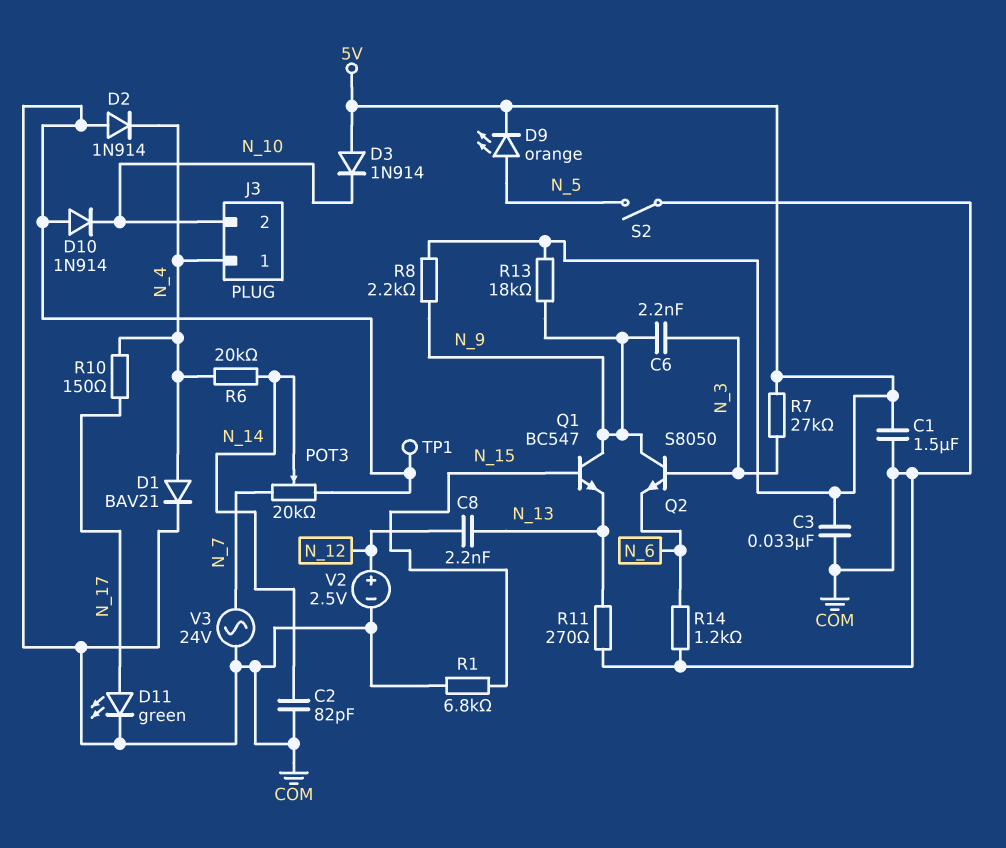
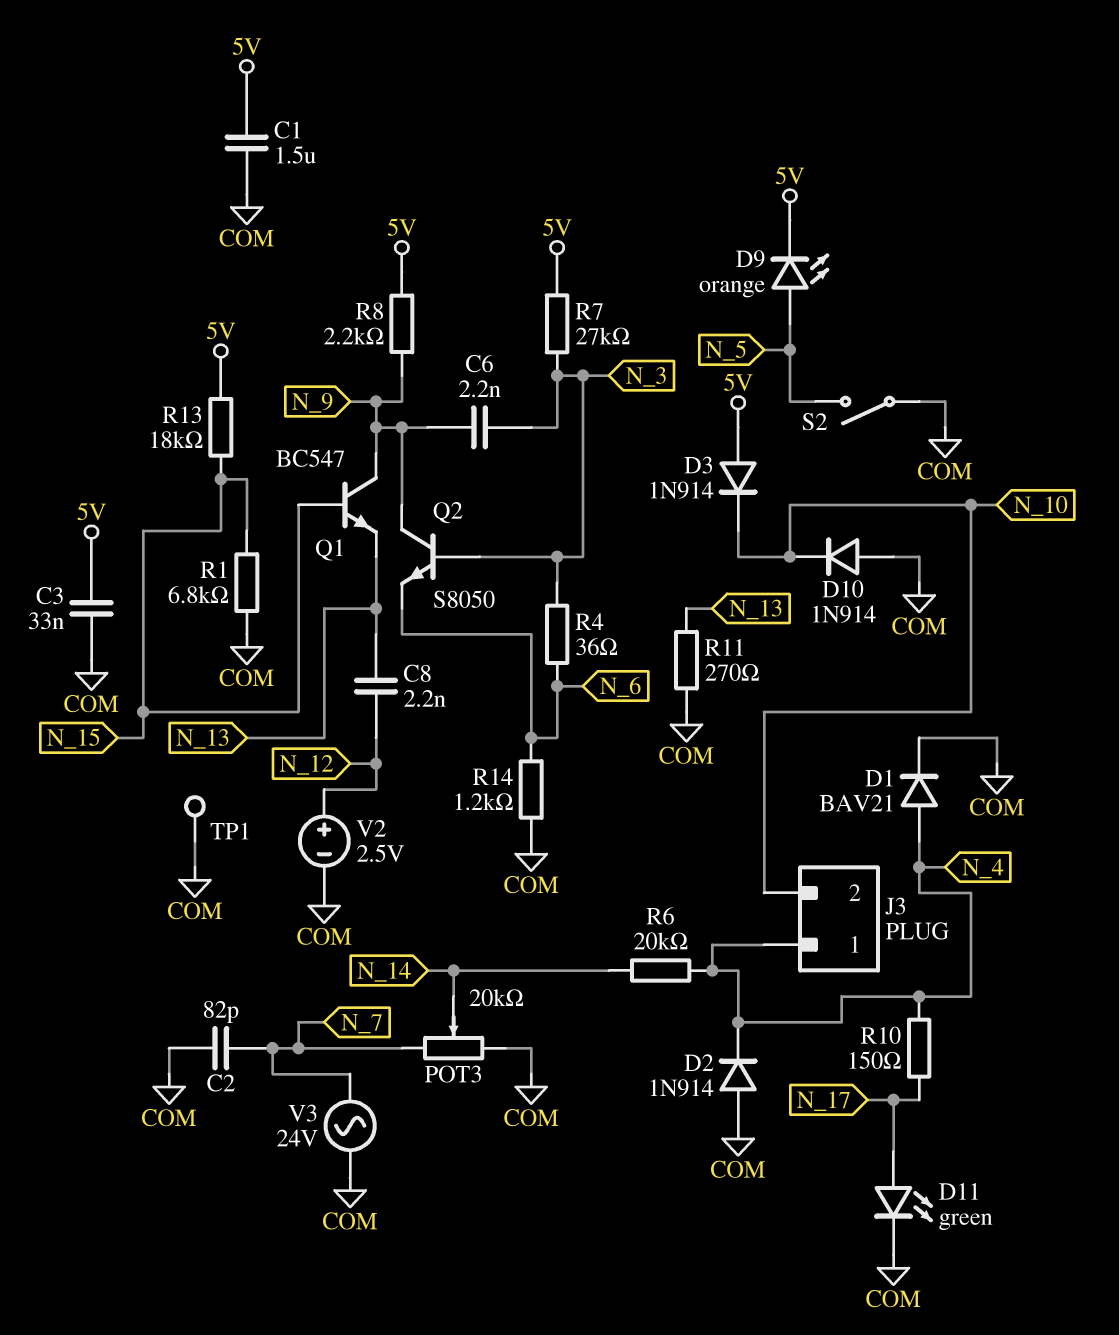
C2: 82pF (COM, N_14) -> 82pF (COM, N_7)
R4: none -> 36 (N_3, N_6)
R13: 18k (5V, N_9) -> 18k (5V, N_15)

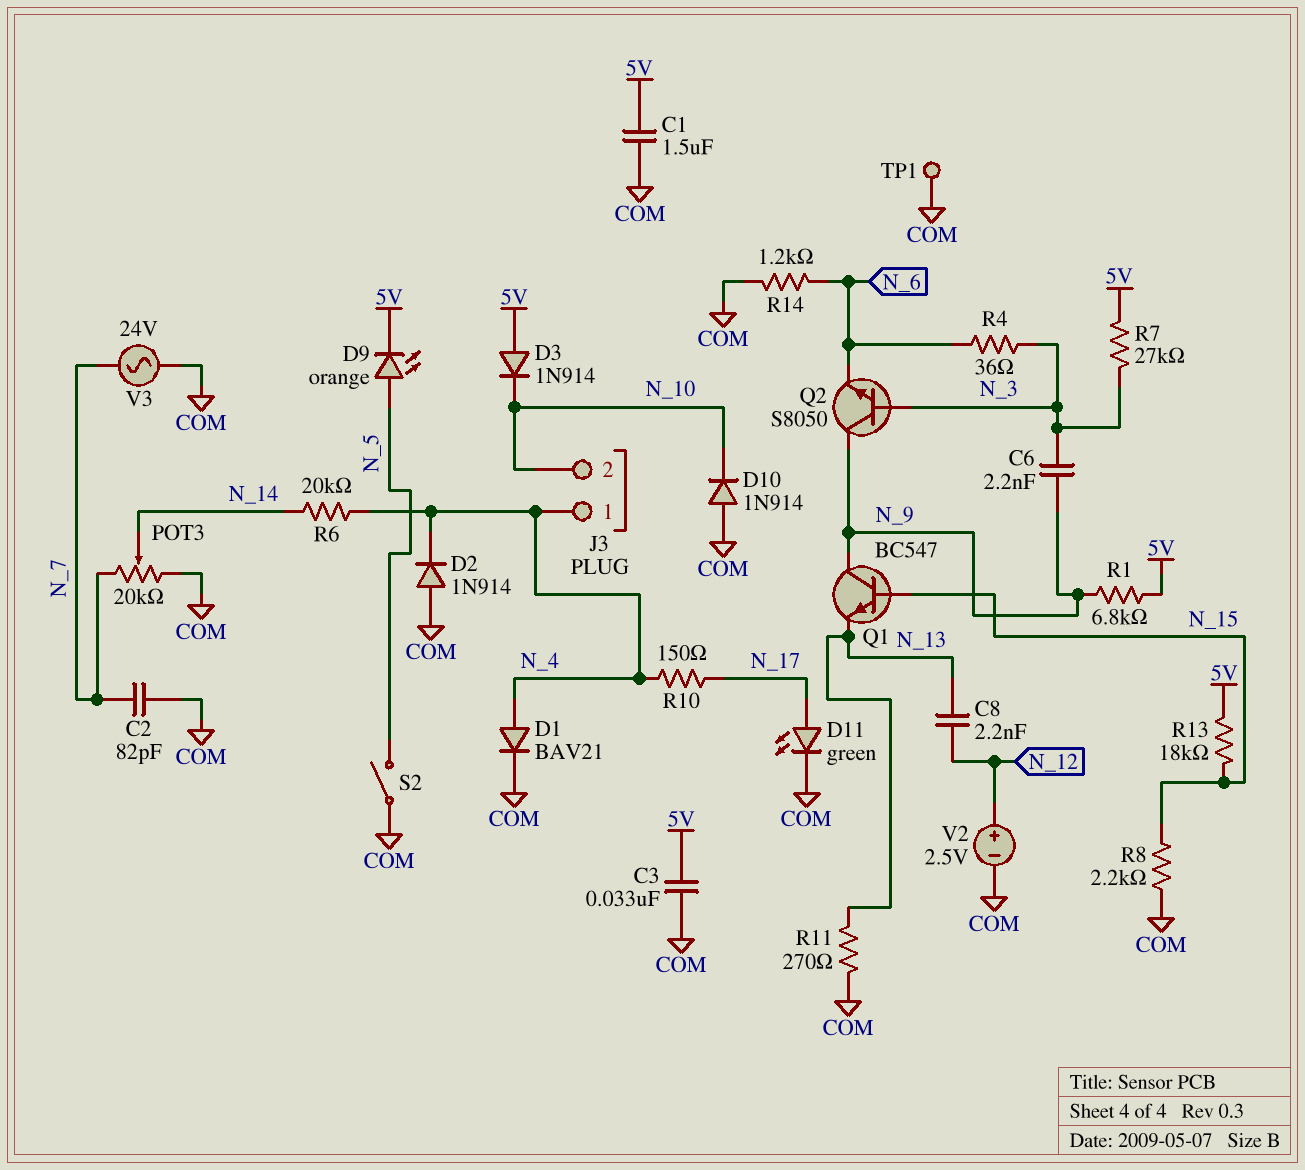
R1: 6.8k (COM, N_15) -> 6.8k (5V, N_9)
R8: 2.2k (5V, N_9) -> 2.2k (COM, N_15)

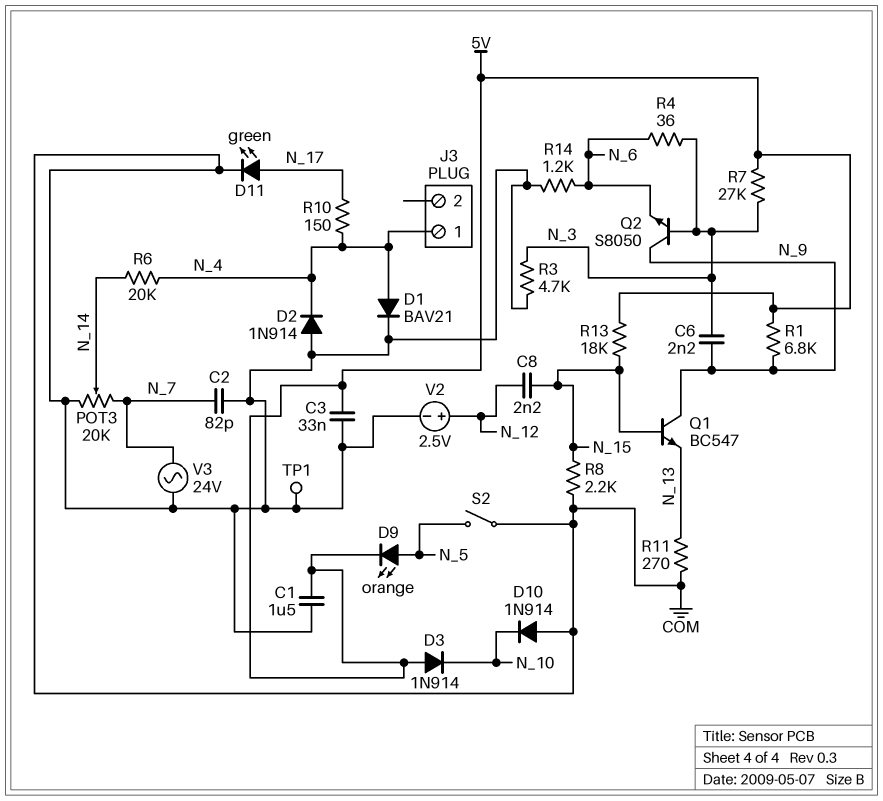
C8: 2.2nF (N_12, N_13) -> 2.2nF (N_12, N_15)
J3 pin 2: N_10 -> none
R3: none -> 4.7k (COM, N_3)

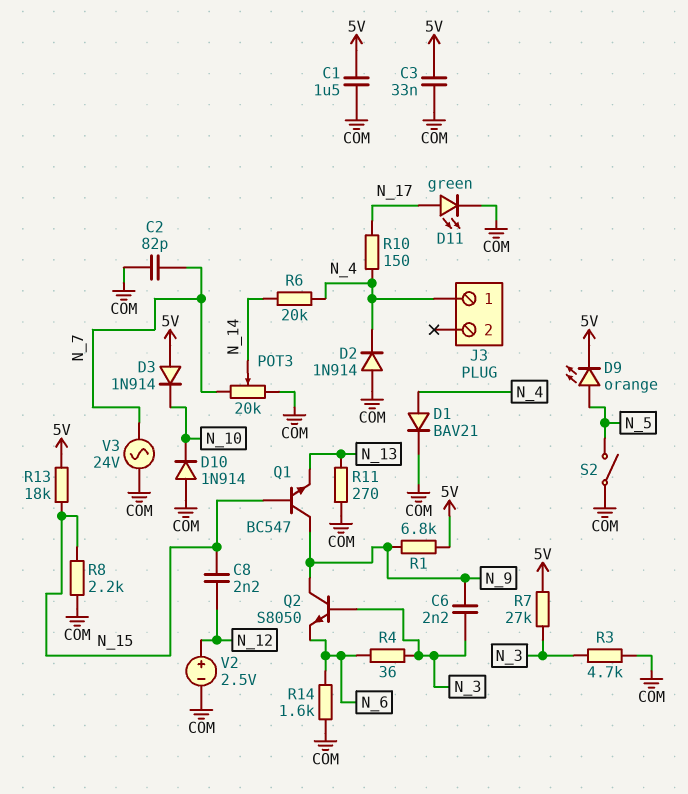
R14: 1.2k (COM, N_6) -> 1.6k (COM, N_6)
TP1: test point (COM) -> none

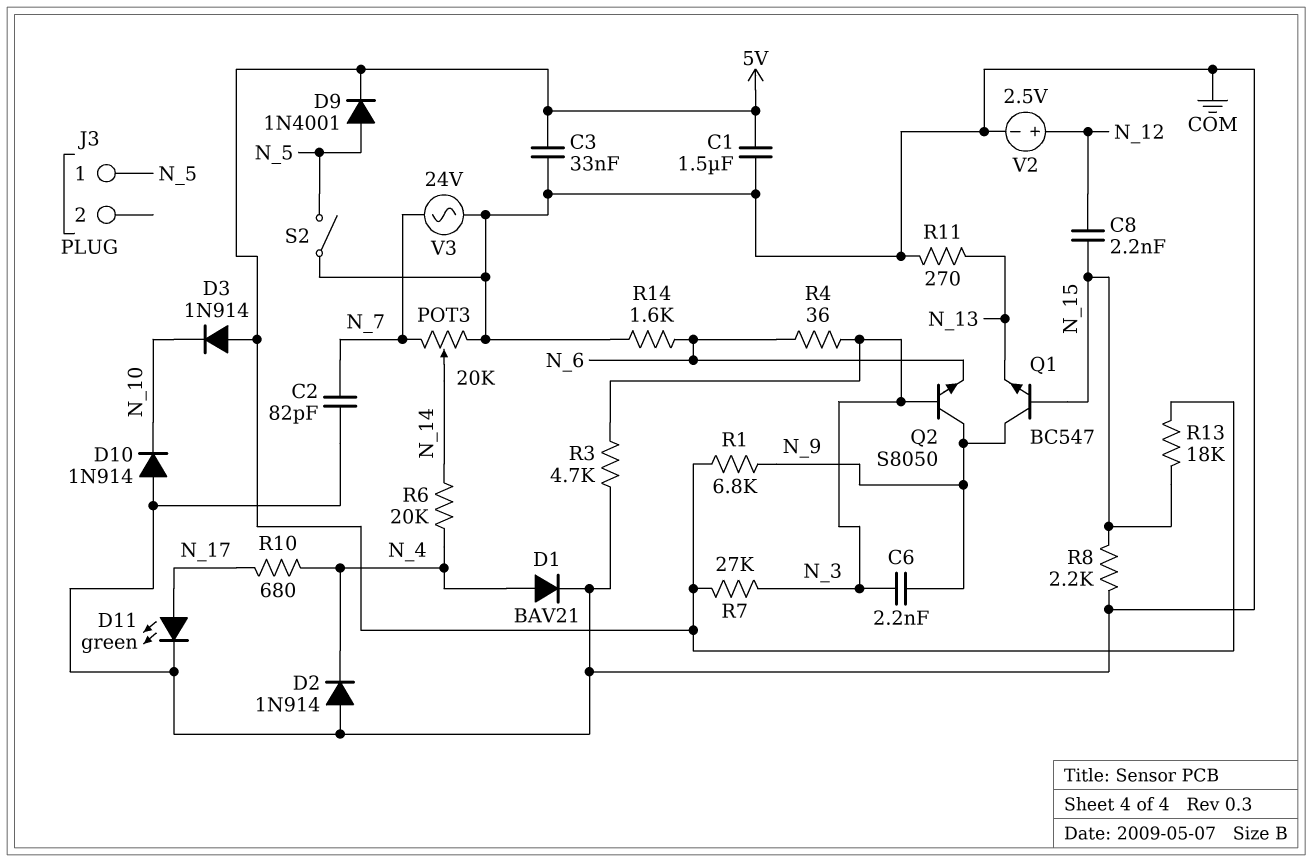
D9: LED orange (A N_5, K 5V) -> diode 1N4001 (A N_5, K 5V)
J3 pin 1: N_4 -> N_5
R10: 150 (N_4, N_17) -> 680 (N_4, N_17)

